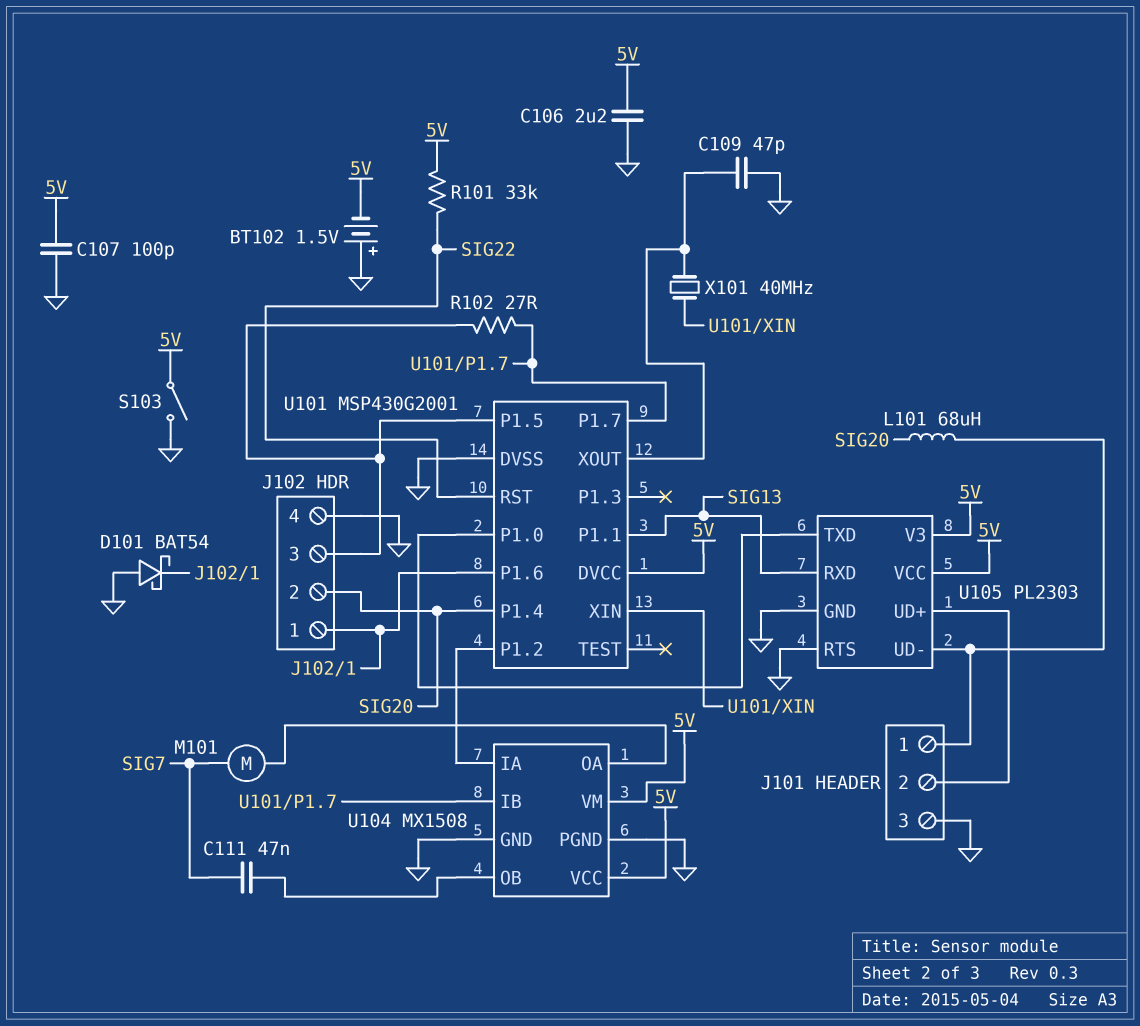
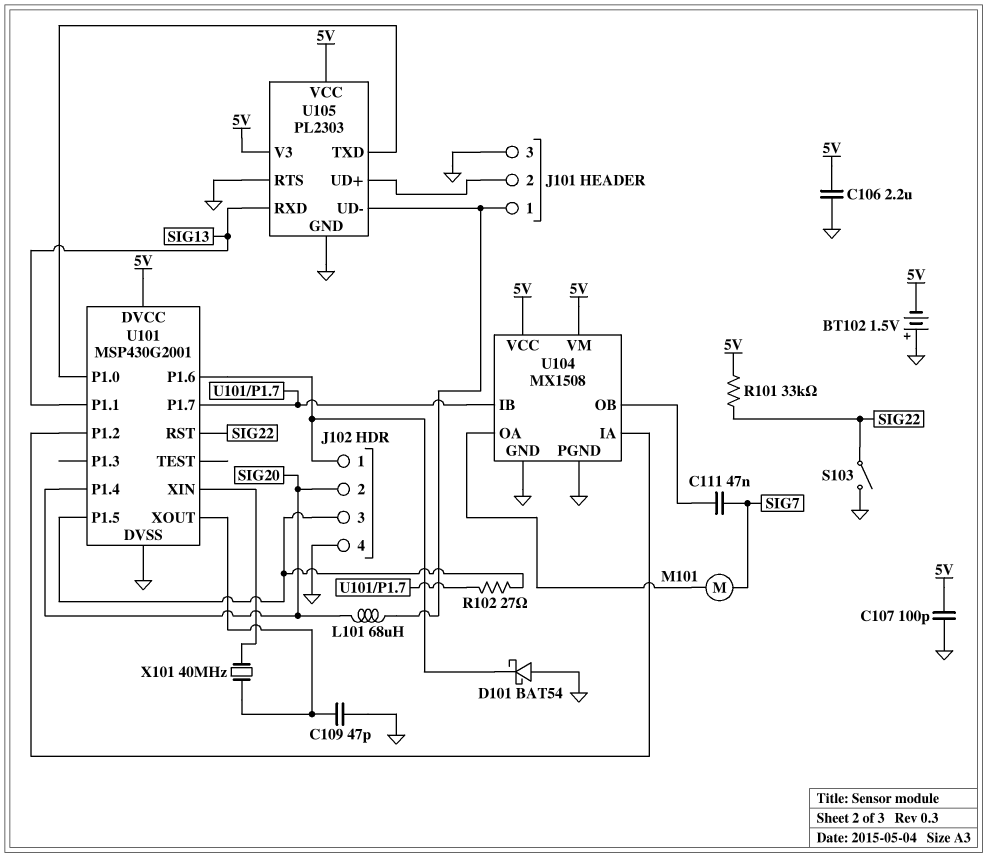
S103: switch (5V, GND) -> switch (GND, SIG22)

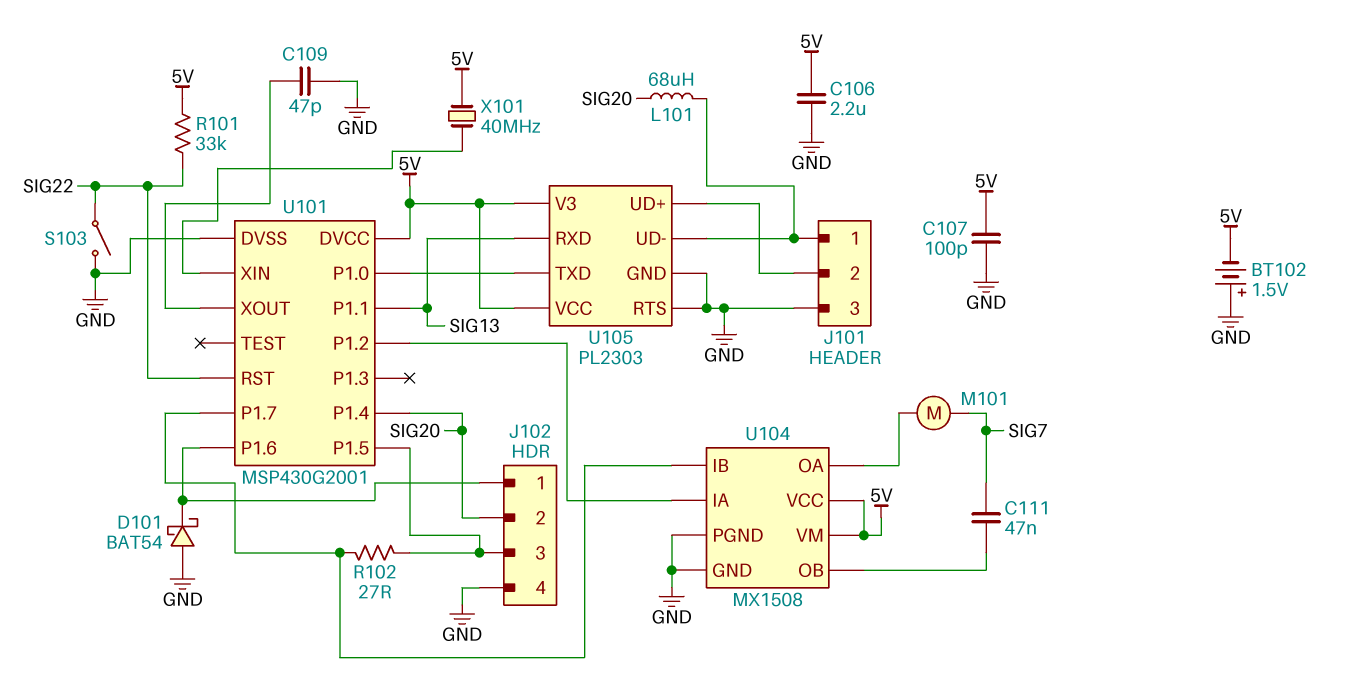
X101: 40MHz (U101/XIN, U101/XOUT) -> 40MHz (5V, U101/XIN)

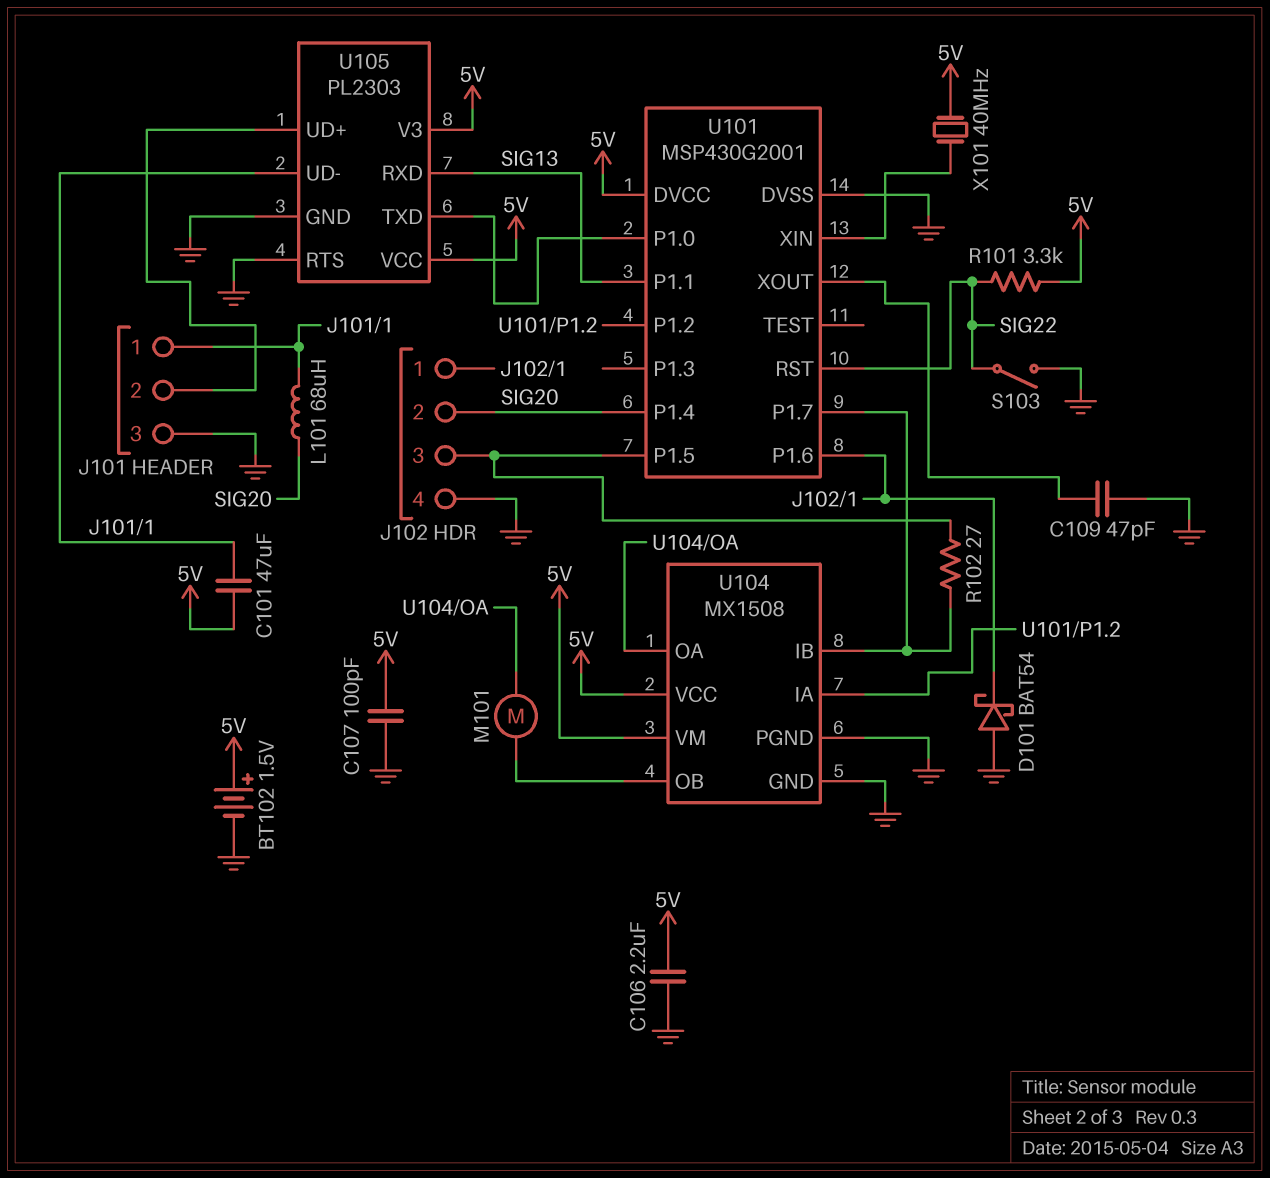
BT102: 1.5V (plus GND, minus 5V) -> 1.5V (plus 5V, minus GND)
C101: none -> 47uF (5V, J101/1)
C111: 47nF (SIG7, U104/OB) -> none
M101: motor (SIG7, U104/OA) -> motor (U104/OA, U104/OB)
R101: 33k (5V, SIG22) -> 3.3k (5V, SIG22)

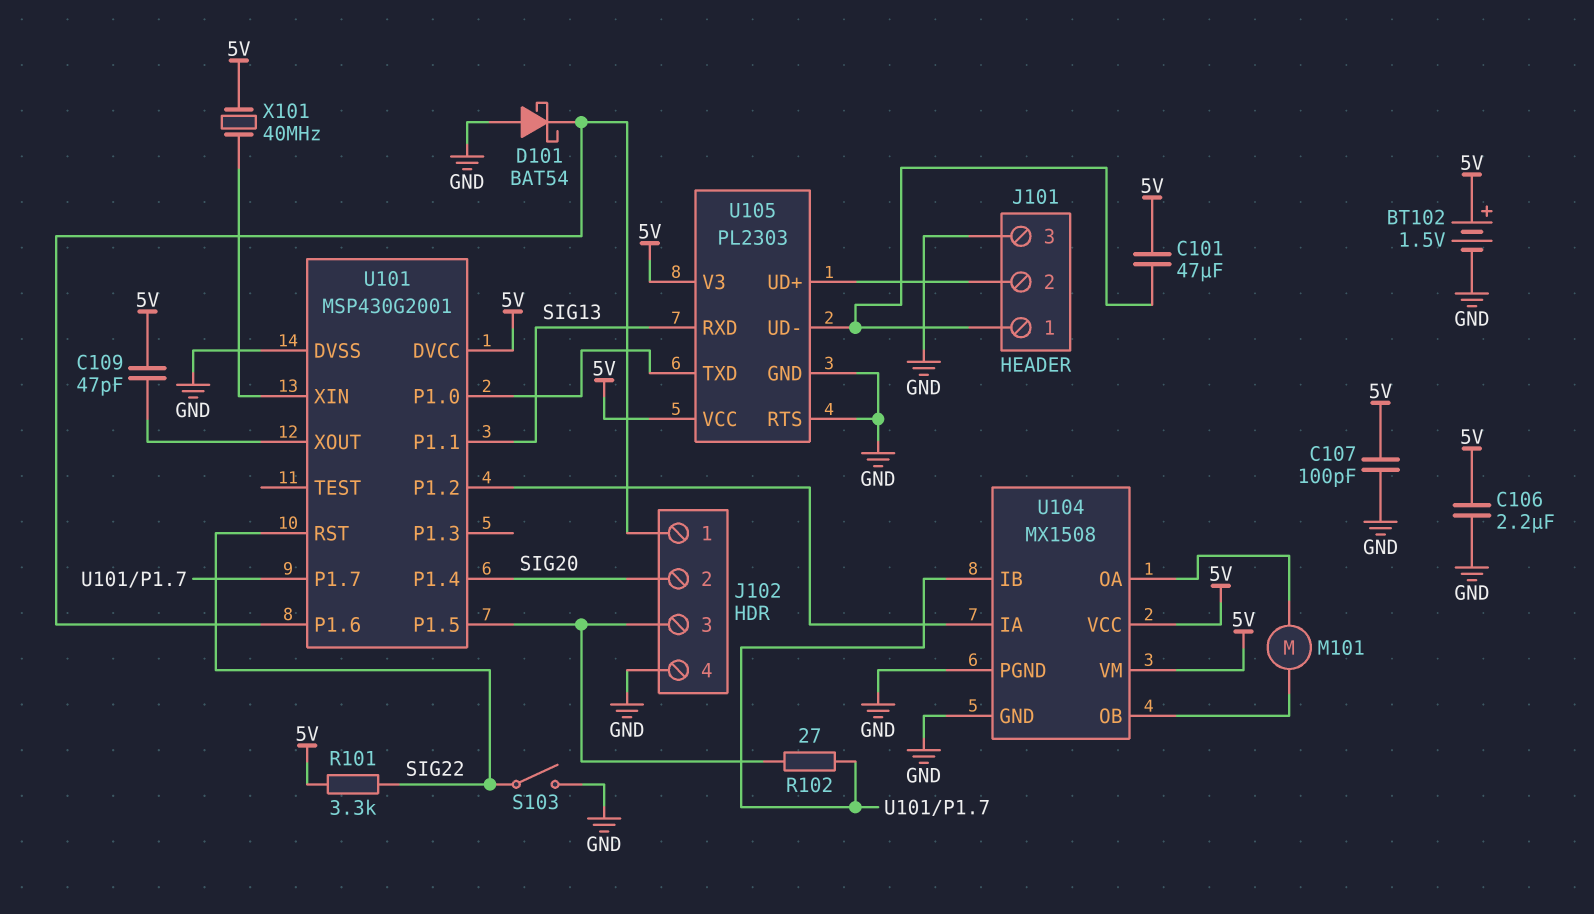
C109: 47pF (GND, U101/XOUT) -> 47pF (5V, U101/XOUT)
L101: 68uH (J101/1, SIG20) -> none

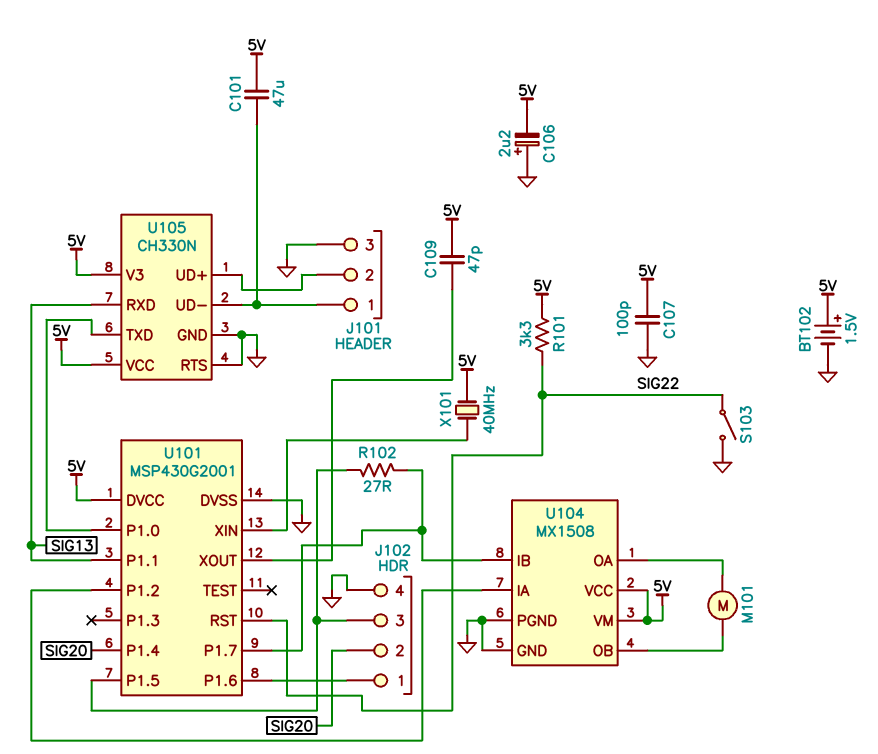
C106: 2.2uF (5V, GND) -> 2.2uF (plus GND, minus 5V)
D101: schottky BAT54 (A GND, K J102/1) -> none
U105: PL2303 -> CH330N

